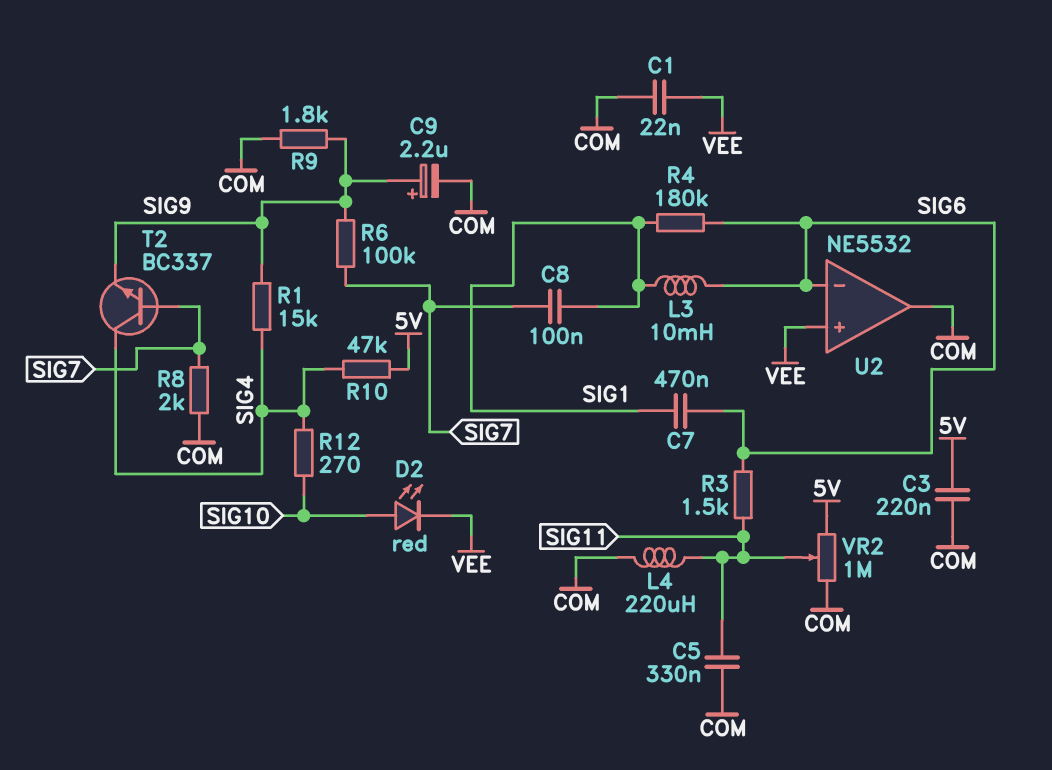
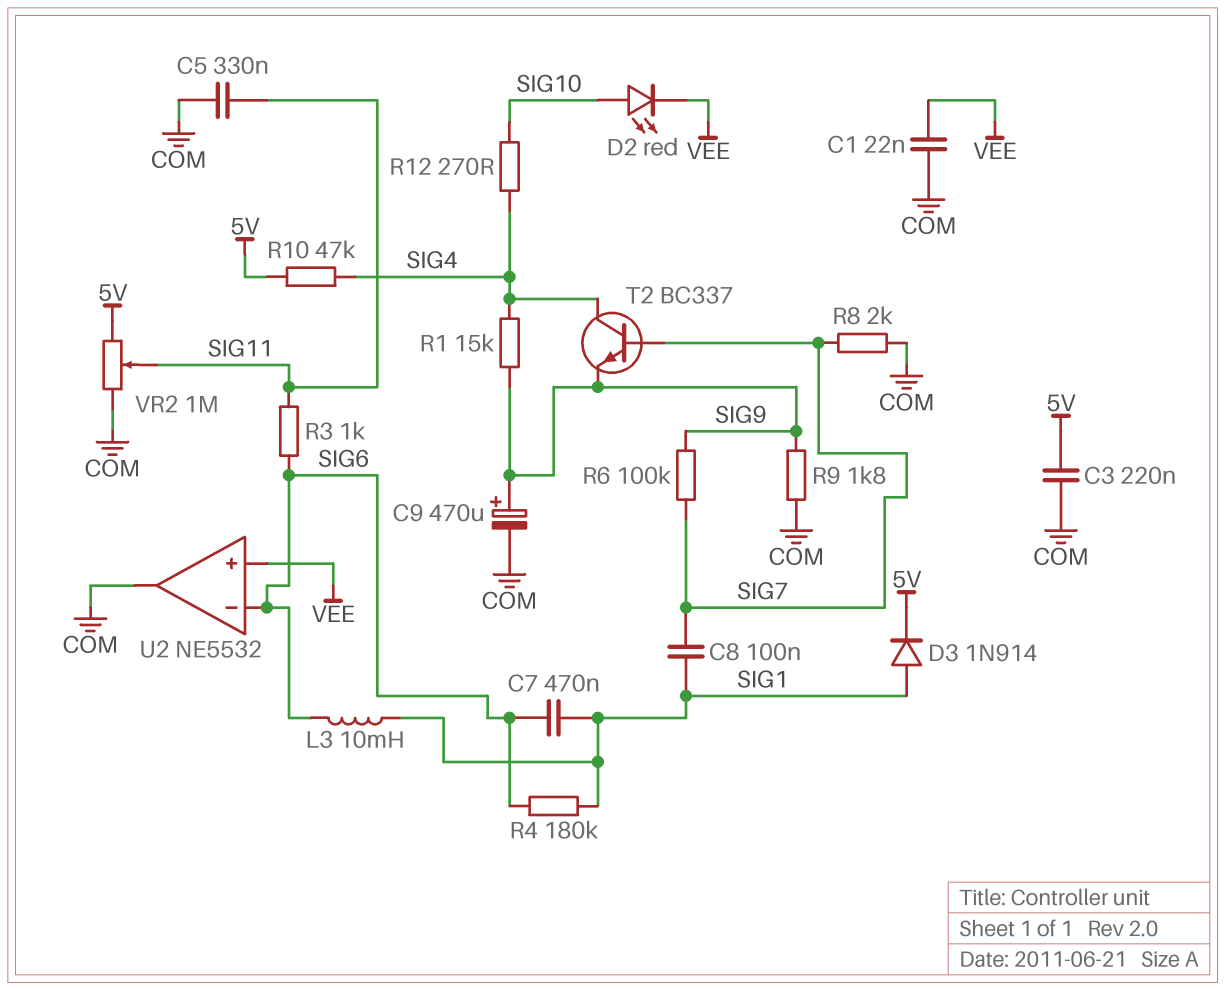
C9: 2.2uF (plus SIG9, minus COM) -> 470uF (plus SIG9, minus COM)
D3: none -> diode 1N914 (A SIG1, K 5V)
L4: 220uH (COM, SIG11) -> none
R3: 1.5k (SIG6, SIG11) -> 1k (SIG6, SIG11)

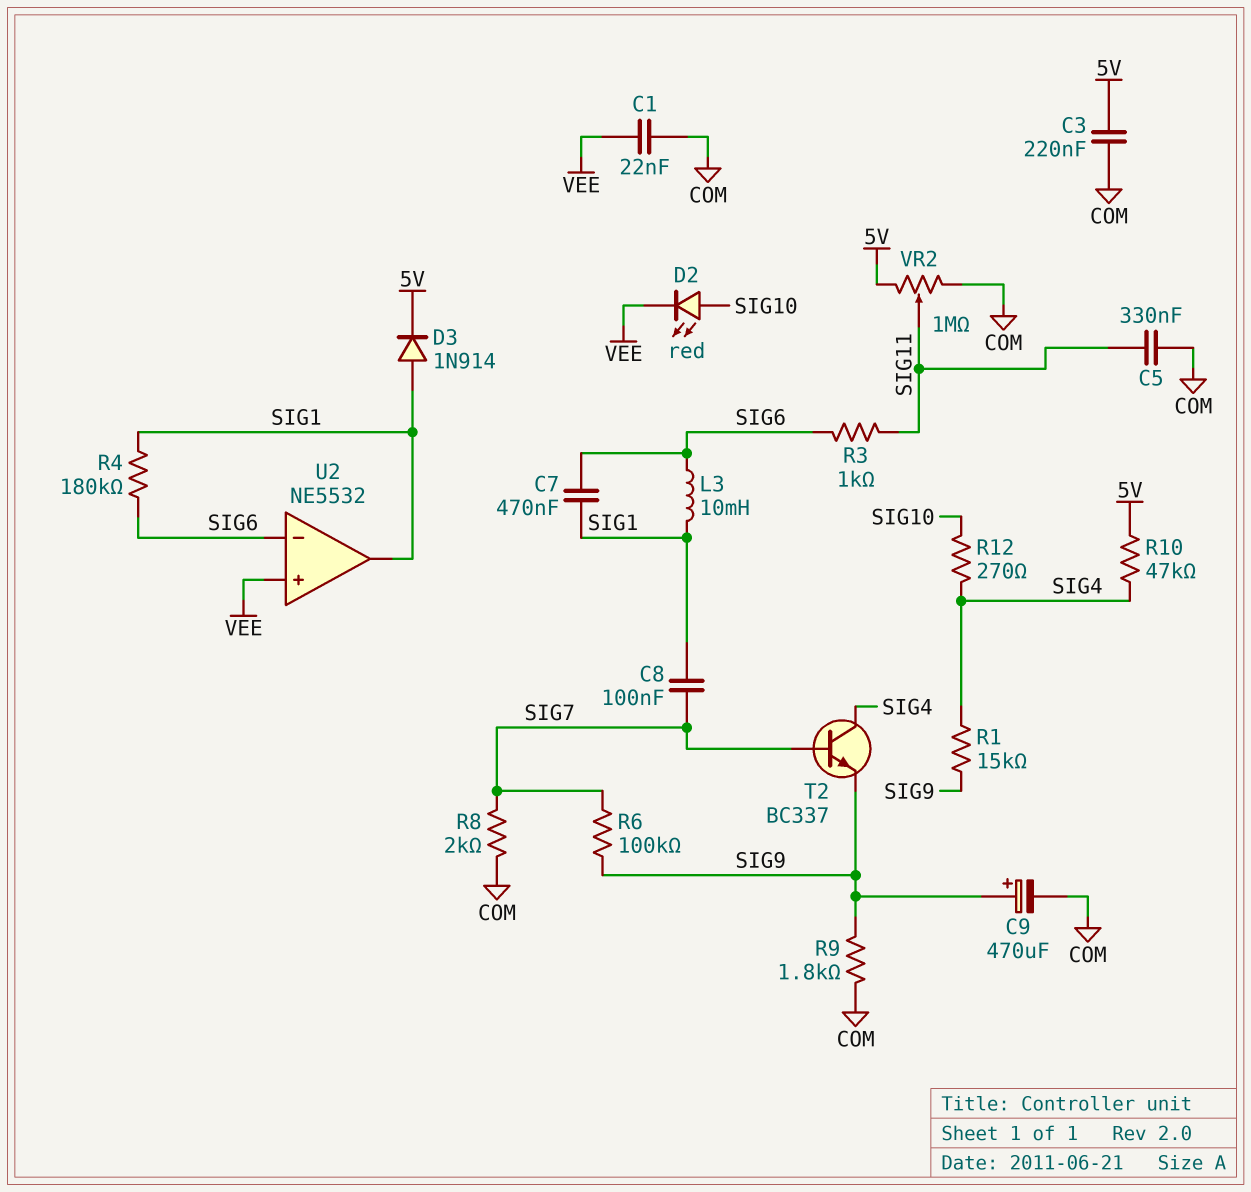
U2 pin out: COM -> SIG1

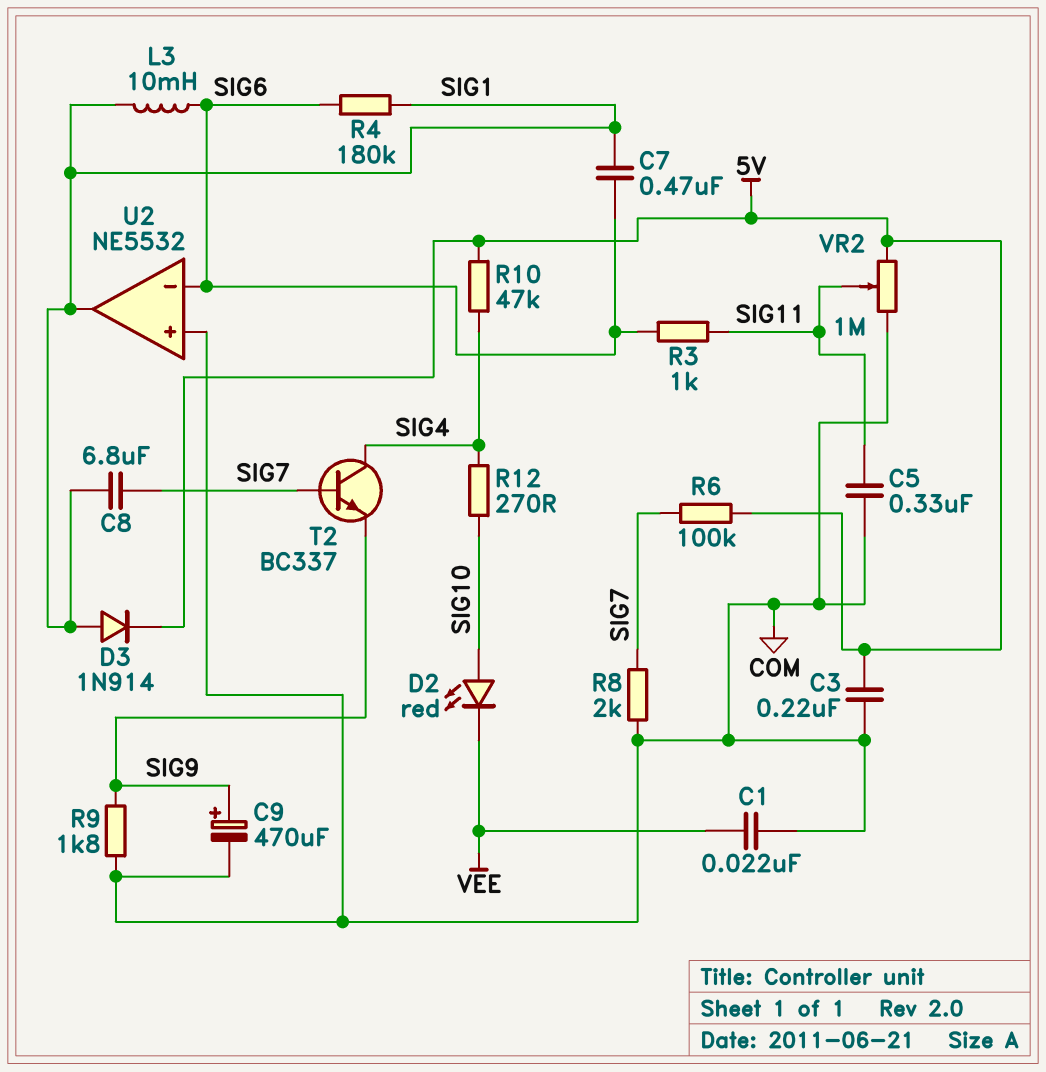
C8: 100nF (SIG1, SIG7) -> 6.8uF (SIG1, SIG7)
R1: 15k (SIG4, SIG9) -> none
R6: 100k (SIG7, SIG9) -> 100k (5V, SIG7)
U2 pin in+: VEE -> COM

